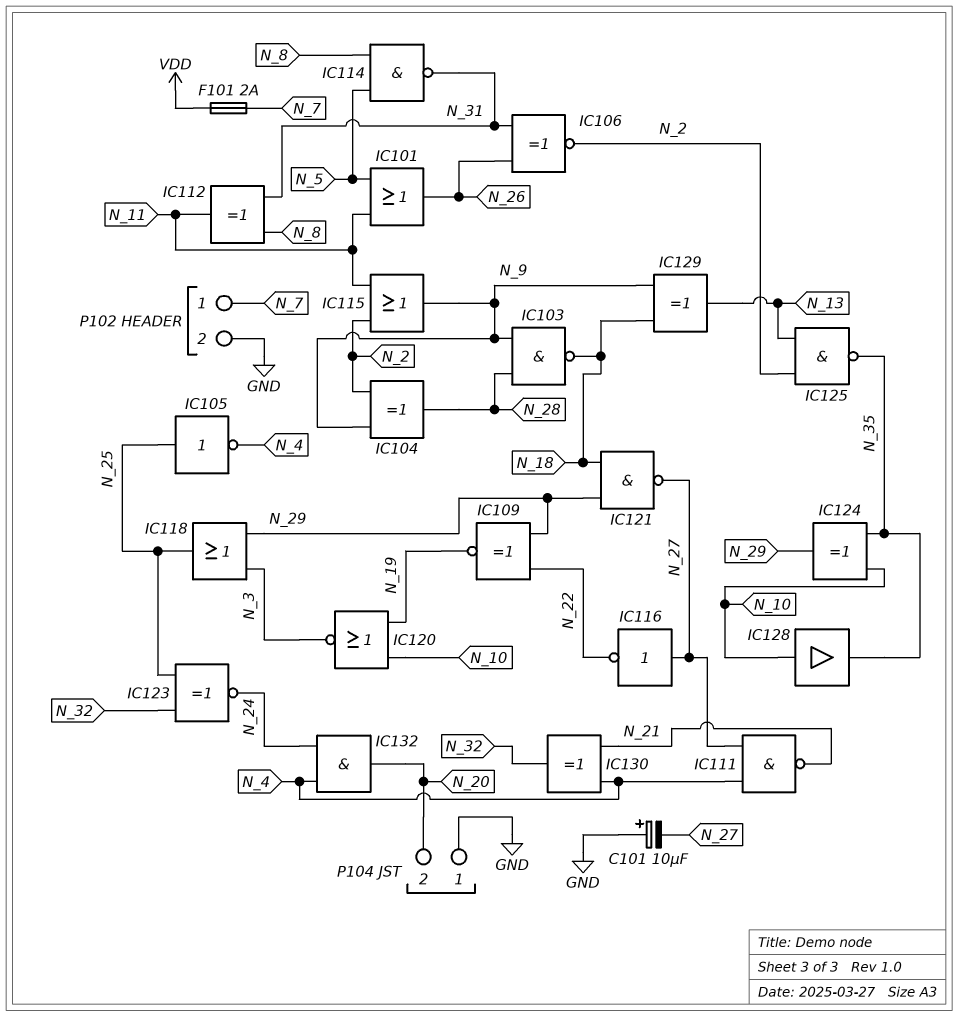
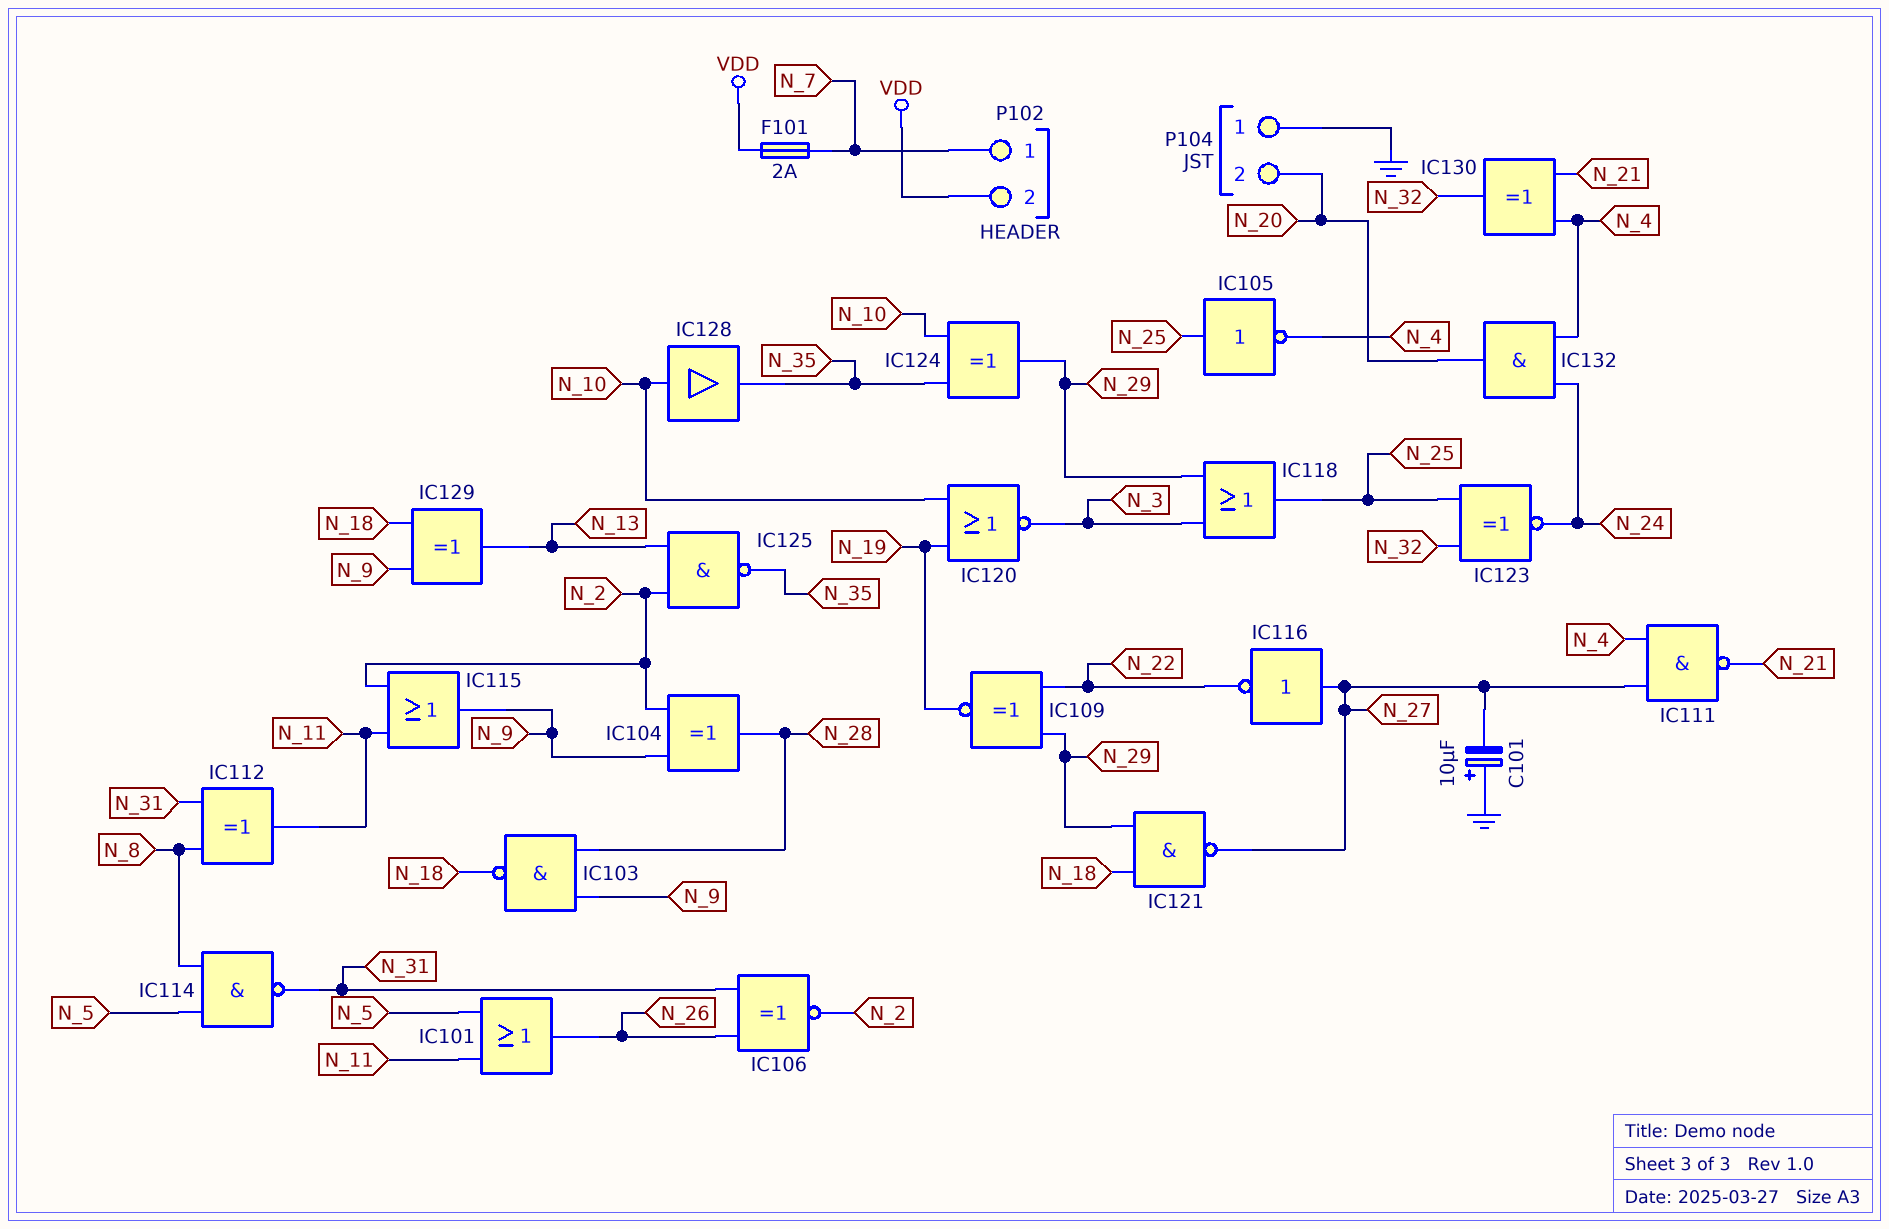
P102 pin 2: GND -> VDD

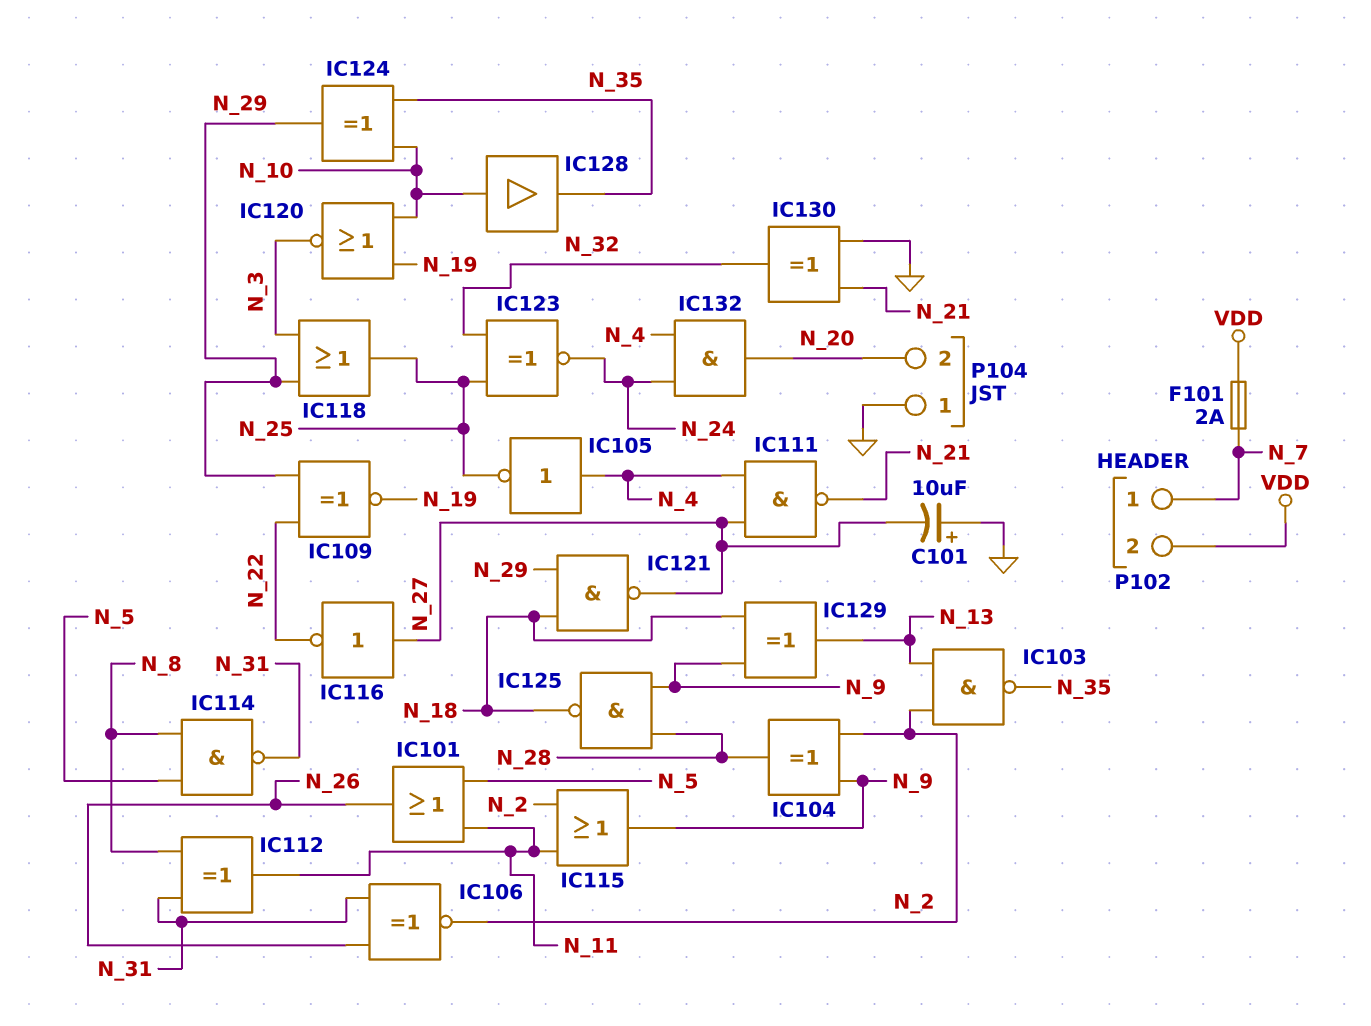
IC103: NAND (in N_9, in N_28, out N_18) -> NAND (in N_2, in N_13, out N_35)
IC105: NOT (in N_25, out N_4) -> NOT (in N_4, out N_25)
IC125: NAND (in N_2, in N_13, out N_35) -> NAND (in N_9, in N_28, out N_18)
IC130: XOR (in N_4, in N_21, out N_32) -> XOR (in GND, in N_21, out N_32)

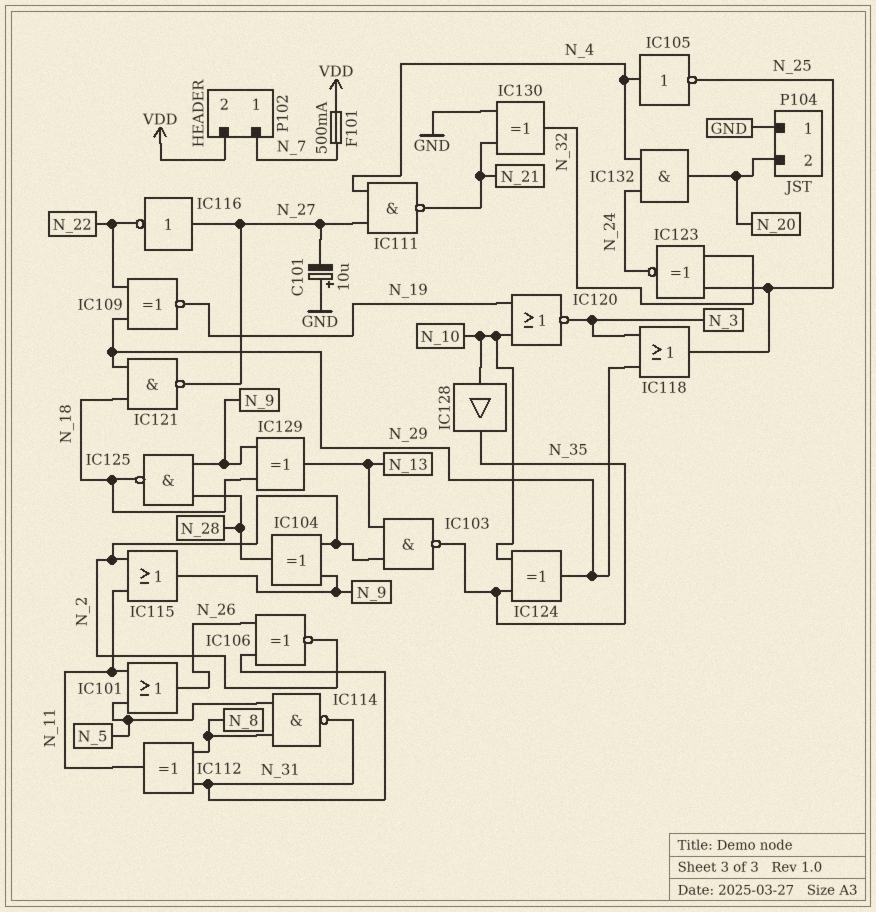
F101: 2A (N_7, VDD) -> 500mA (N_7, VDD)

